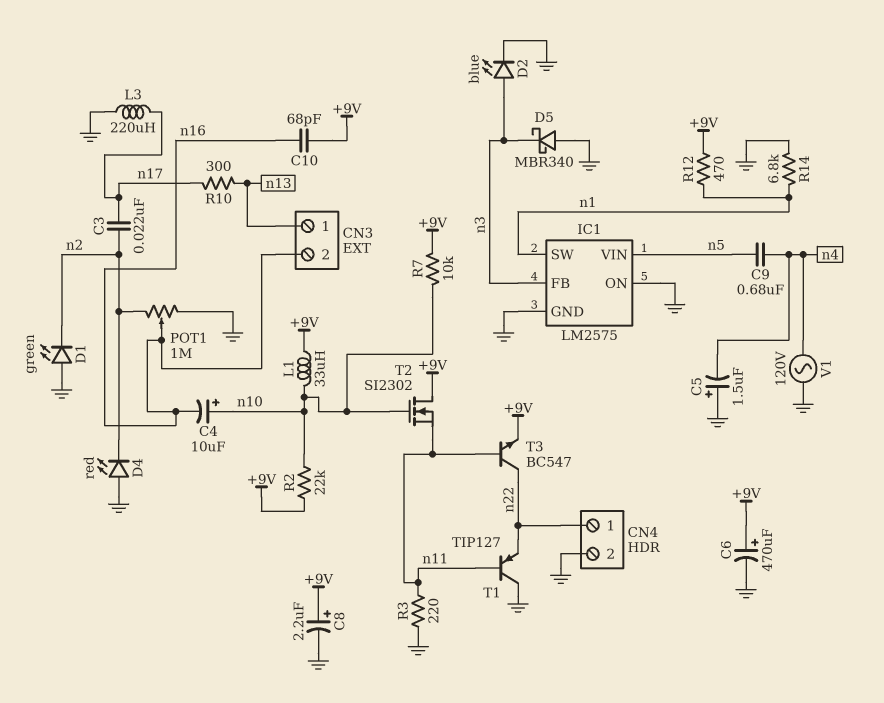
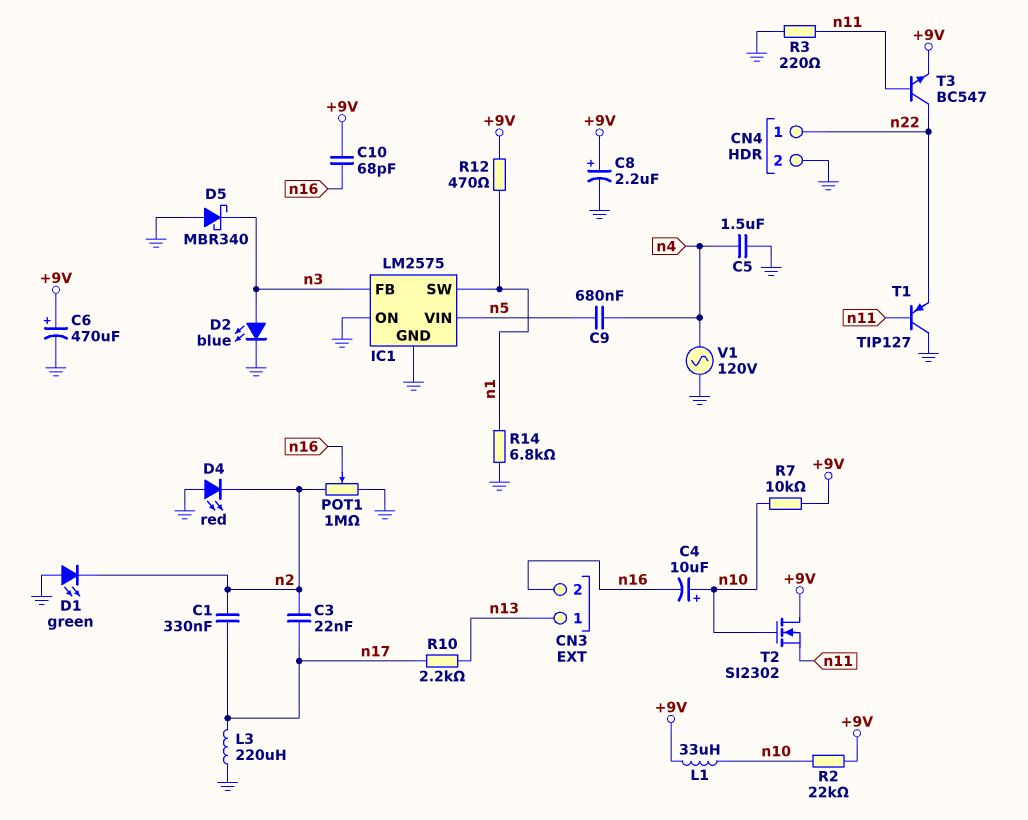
C1: none -> 330nF (n2, n17)
C5: 1.5uF (plus GND, minus n4) -> 1.5uF (GND, n4)
R10: 300 (n13, n17) -> 2.2k (n13, n17)

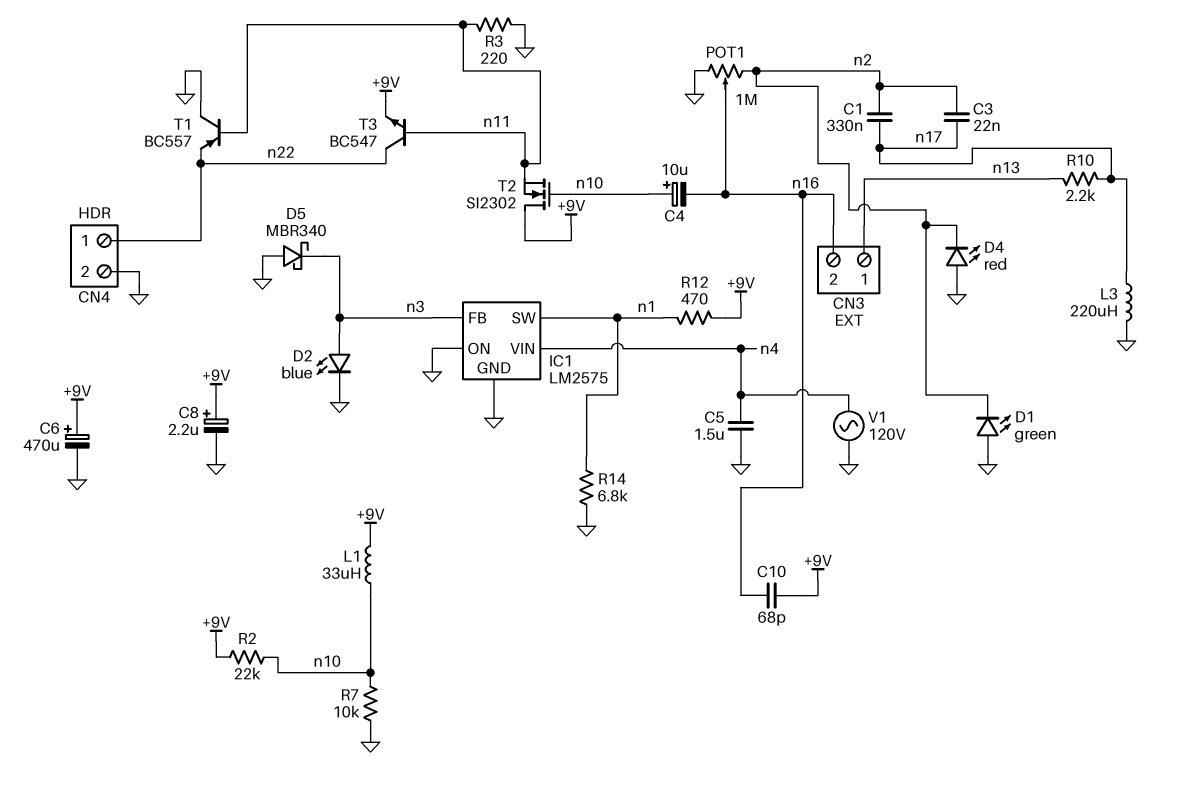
C9: 680nF (n4, n5) -> none
IC1 pin VIN: n5 -> n4
R7: 10k (+9V, n10) -> 10k (GND, n10)
T1: PNP TIP127 (B n11, C GND, E n22) -> PNP BC557 (B n11, C GND, E n22)

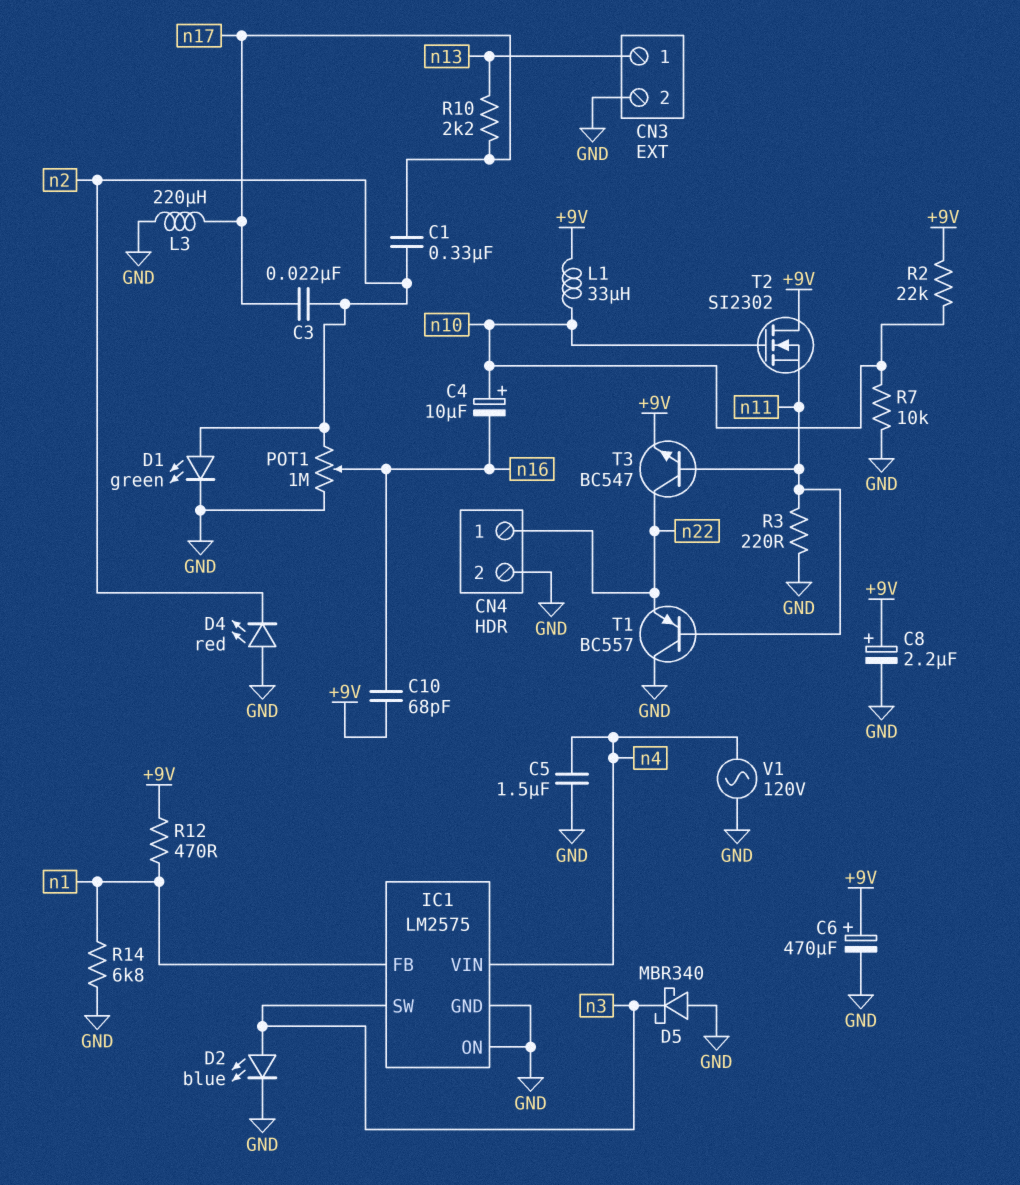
CN3 pin 2: n16 -> GND
D1: LED green (A GND, K n2) -> LED green (A n2, K GND)
IC1 pin FB: n3 -> n1
IC1 pin SW: n1 -> n3

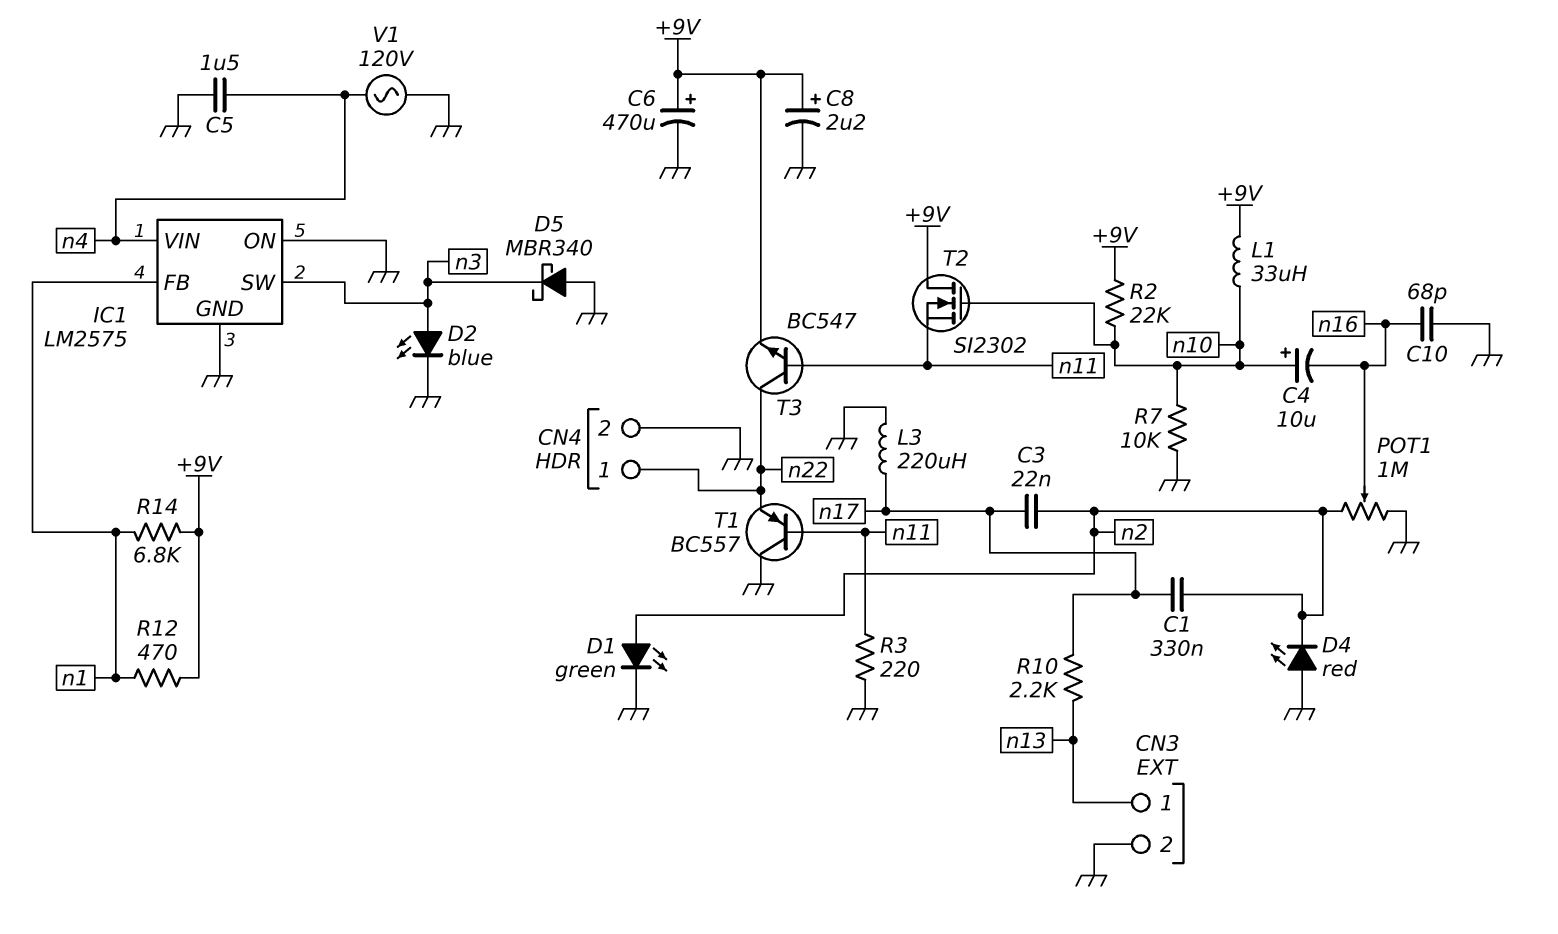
C10: 68pF (+9V, n16) -> 68pF (GND, n16)
R14: 6.8k (GND, n1) -> 6.8k (+9V, n1)

